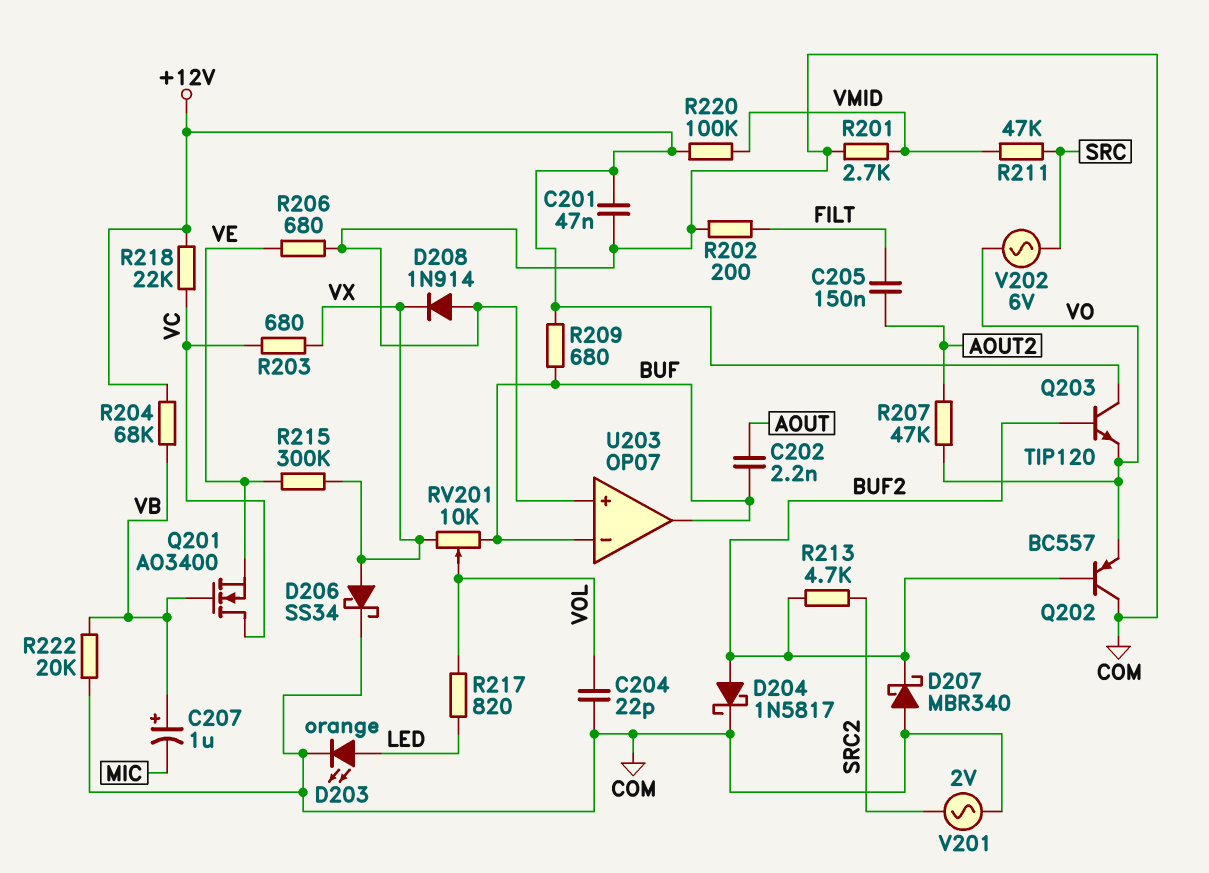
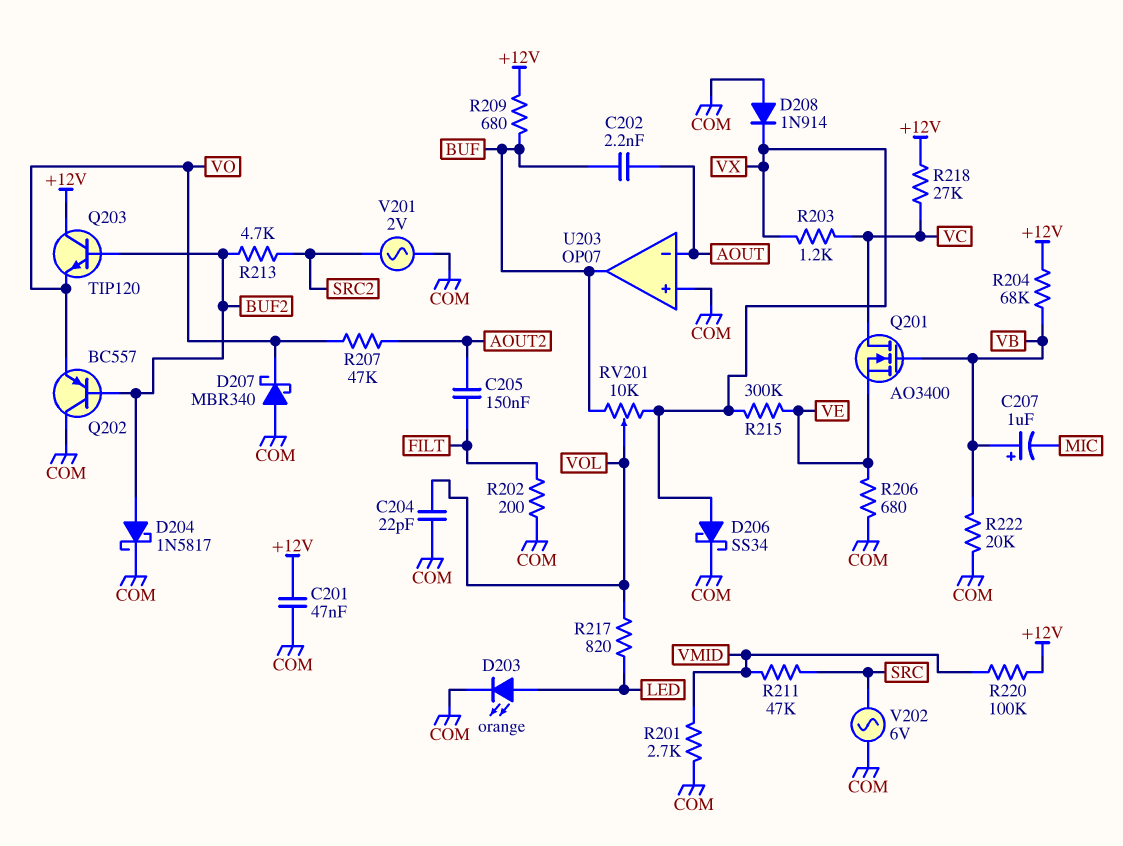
D207: schottky MBR340 (A COM, K BUF2) -> schottky MBR340 (A COM, K VO)
R203: 680 (VC, VX) -> 1.2k (VC, VX)
R218: 22k (+12V, VC) -> 27k (+12V, VC)
U203 pin in-: BUF -> AOUT
V202: AC 6V (SRC, VO) -> AC 6V (COM, SRC)

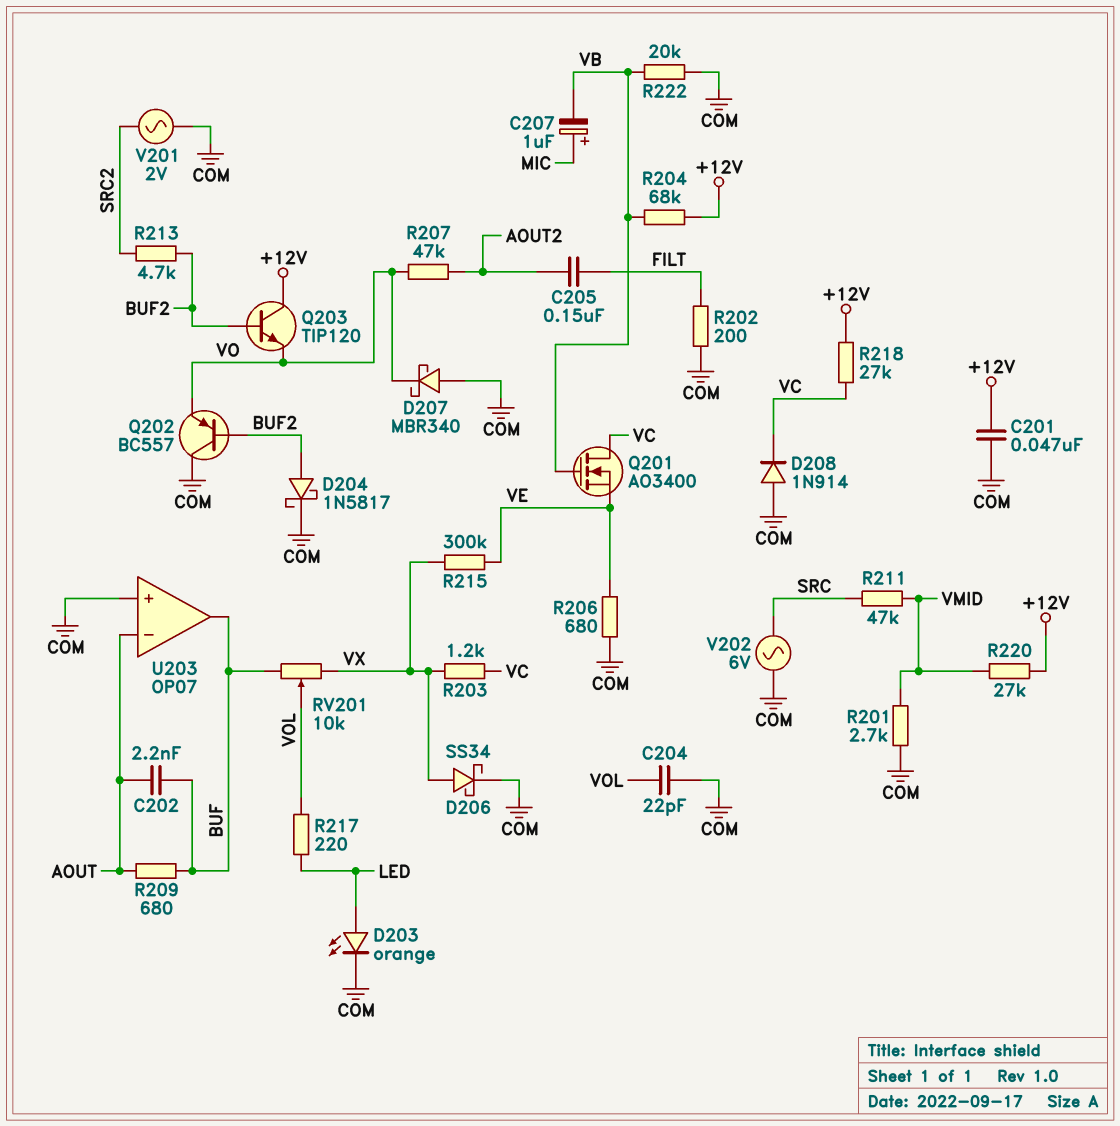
C207: 1uF (plus VB, minus MIC) -> 1uF (plus MIC, minus VB)
D208: diode 1N914 (A COM, K VX) -> diode 1N914 (A COM, K VC)
R209: 680 (+12V, BUF) -> 680 (AOUT, BUF)
R217: 820 (LED, VOL) -> 220 (LED, VOL)
R220: 100k (+12V, VMID) -> 27k (+12V, VMID)

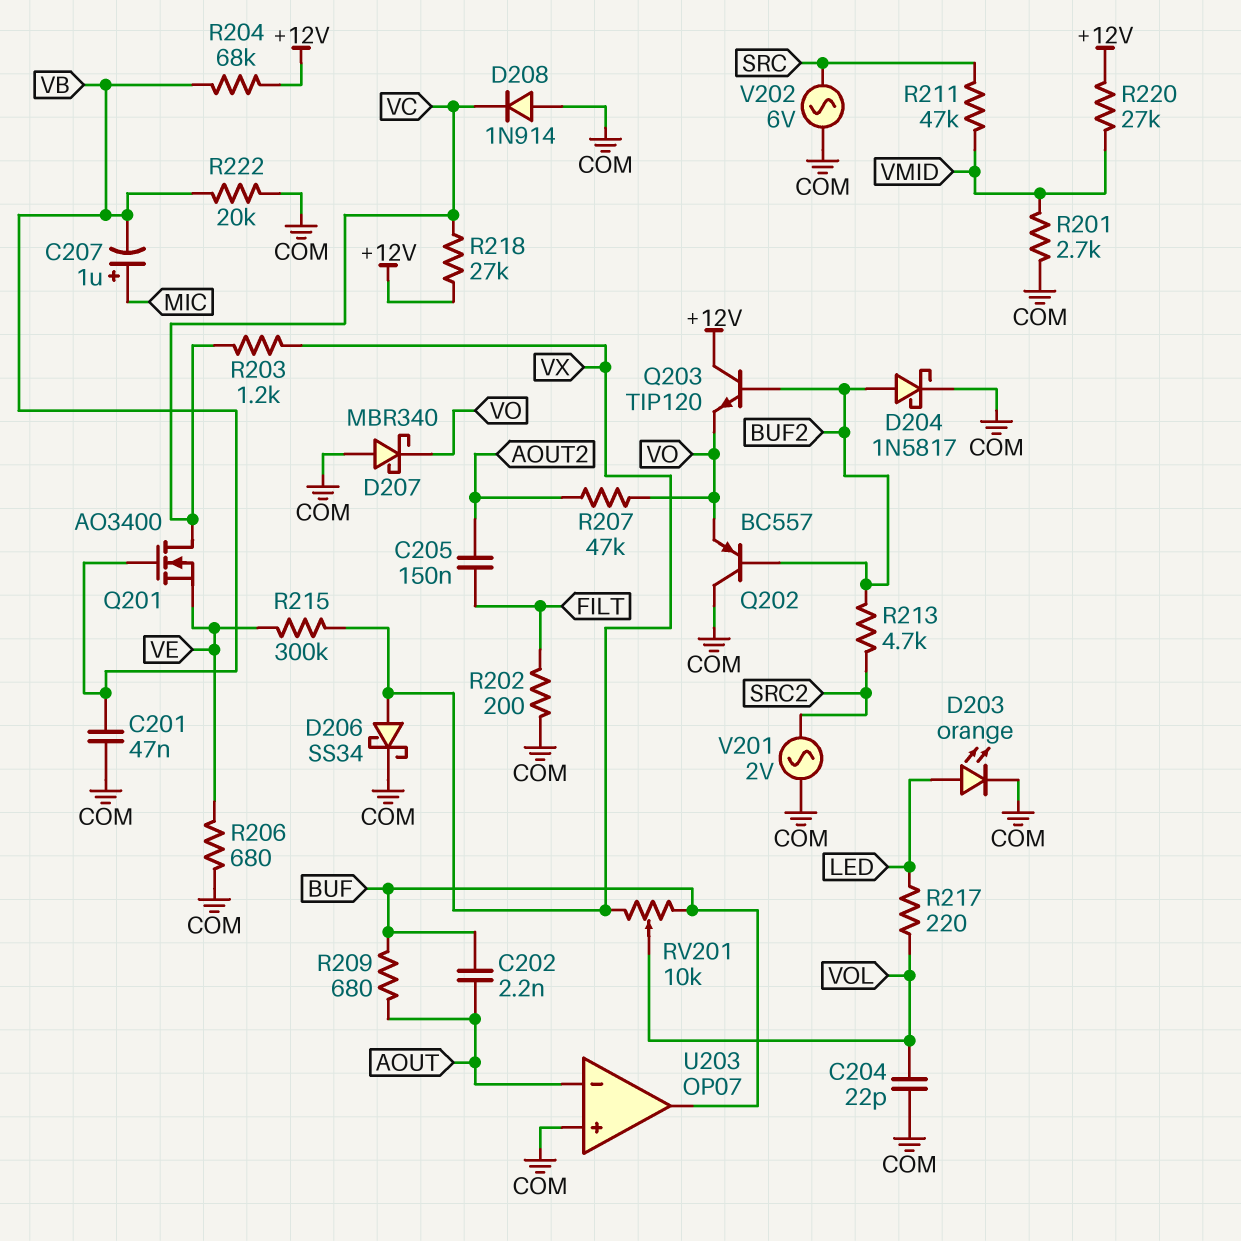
C201: 47nF (+12V, COM) -> 47nF (COM, VB)

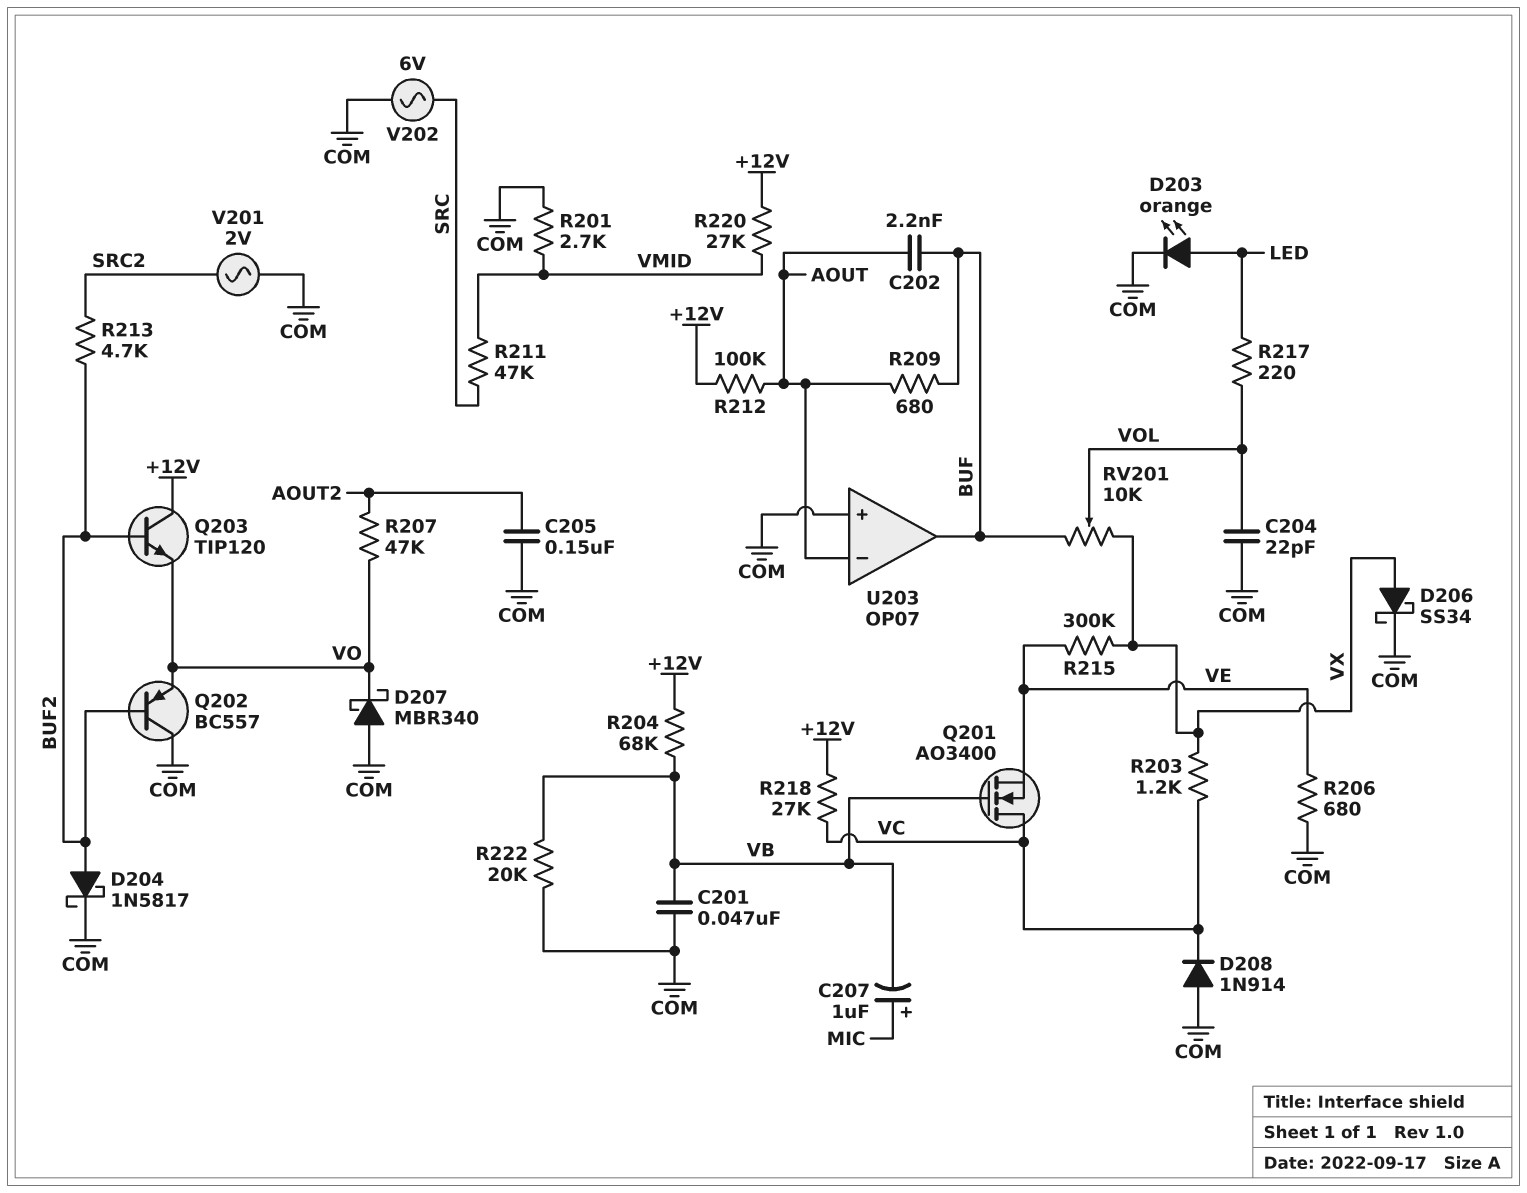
C205: 150nF (AOUT2, FILT) -> 150nF (AOUT2, COM)
R202: 200 (COM, FILT) -> none
R212: none -> 100k (+12V, AOUT)

